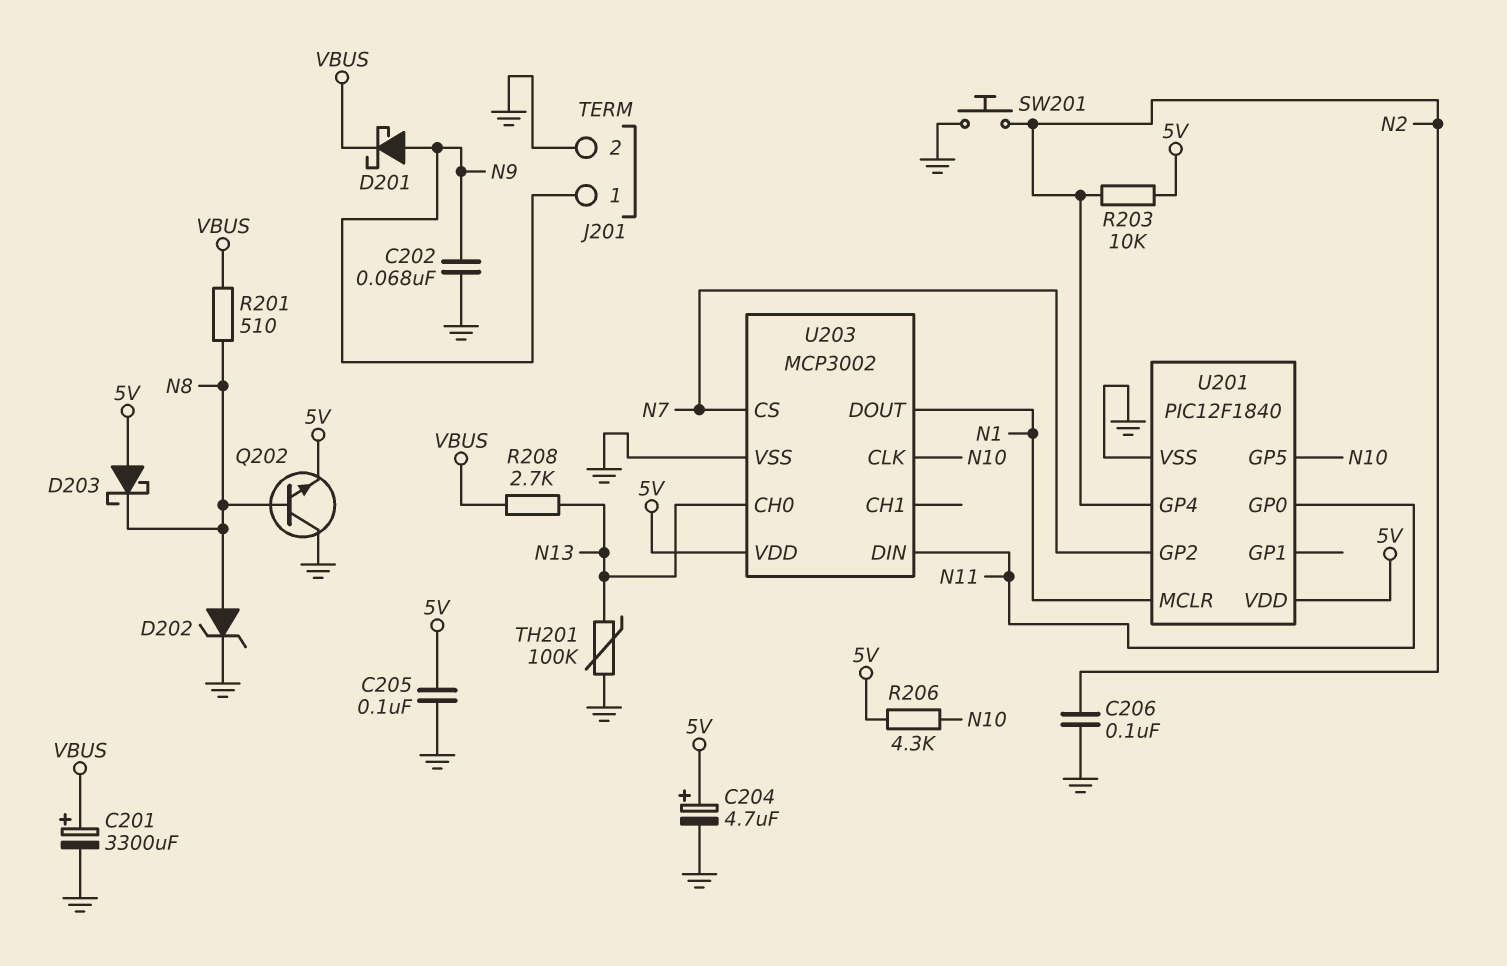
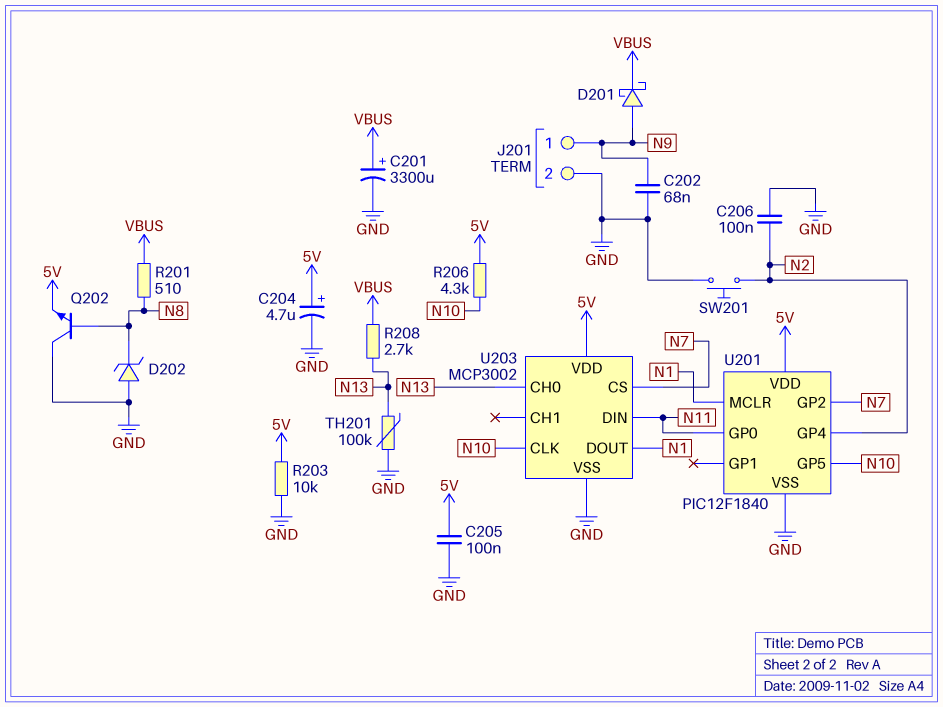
D202: zener (A N8, K GND) -> zener (A GND, K N8)
D203: schottky (A 5V, K N8) -> none
R203: 10k (5V, N2) -> 10k (5V, GND)

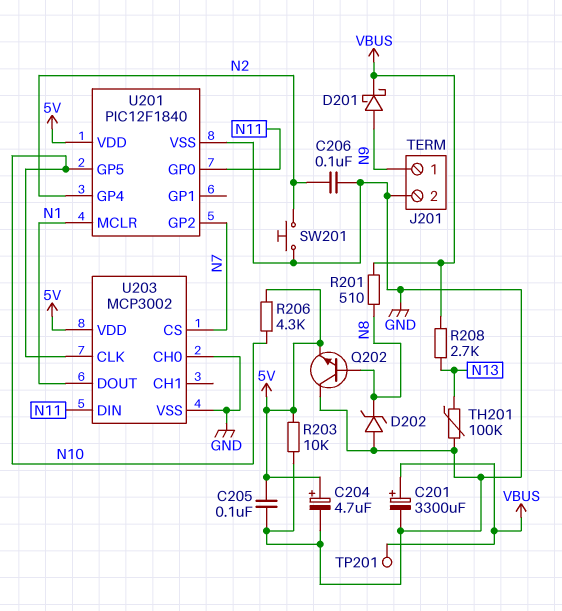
C202: 68nF (GND, N9) -> none
TP201: none -> test point (VBUS)
U203 pin CH0: N13 -> GND

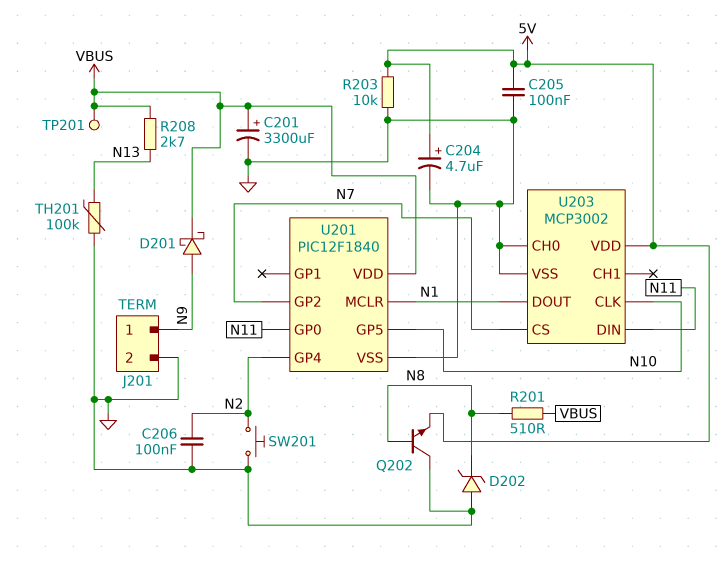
R206: 4.3k (5V, N10) -> none
U201 pin VDD: 5V -> VBUS

